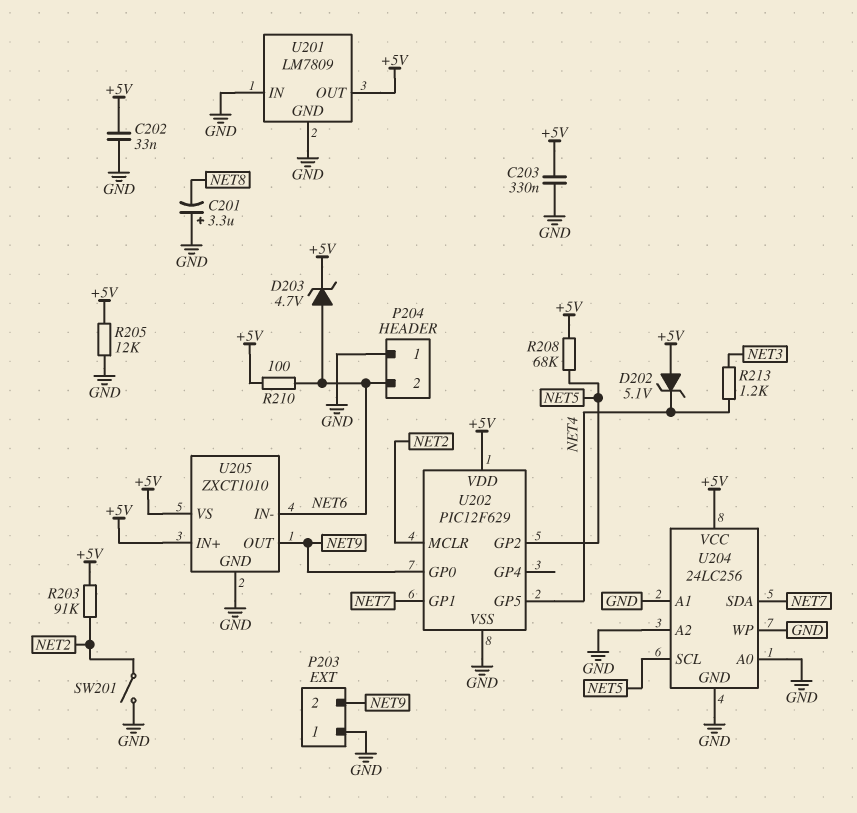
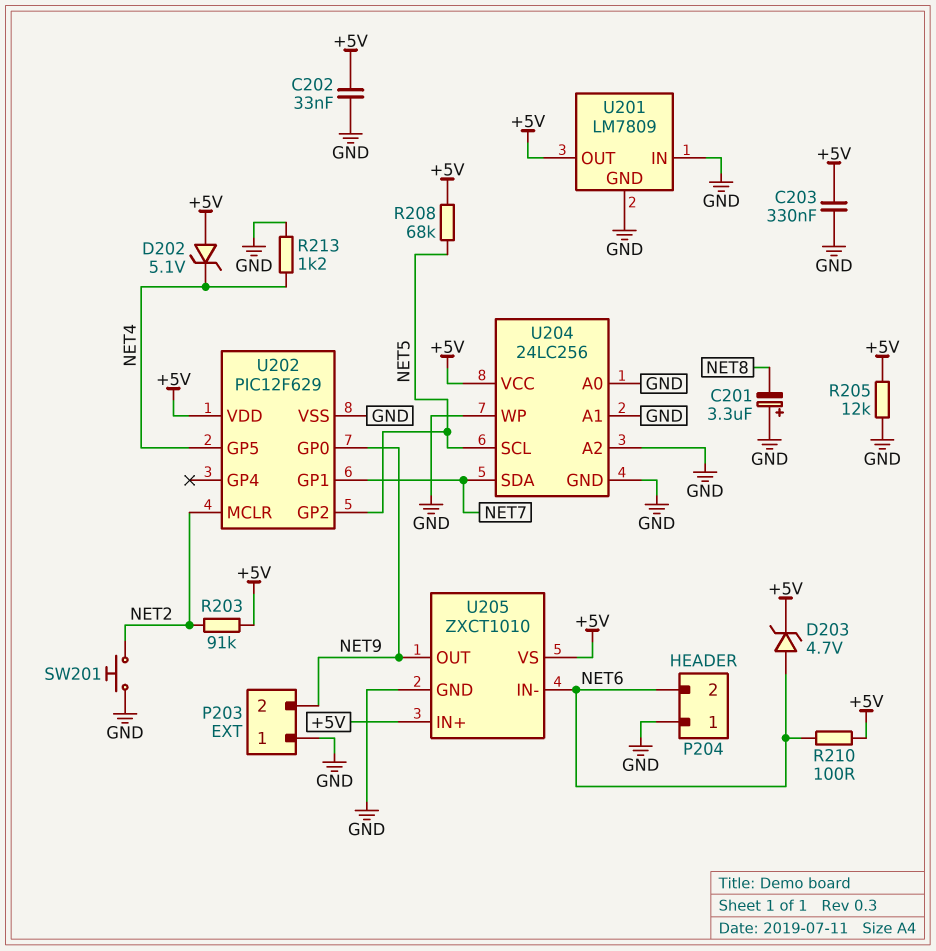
R213: 1.2k (NET3, NET4) -> 1.2k (GND, NET4)
SW201: switch (GND, NET2) -> button (GND, NET2)

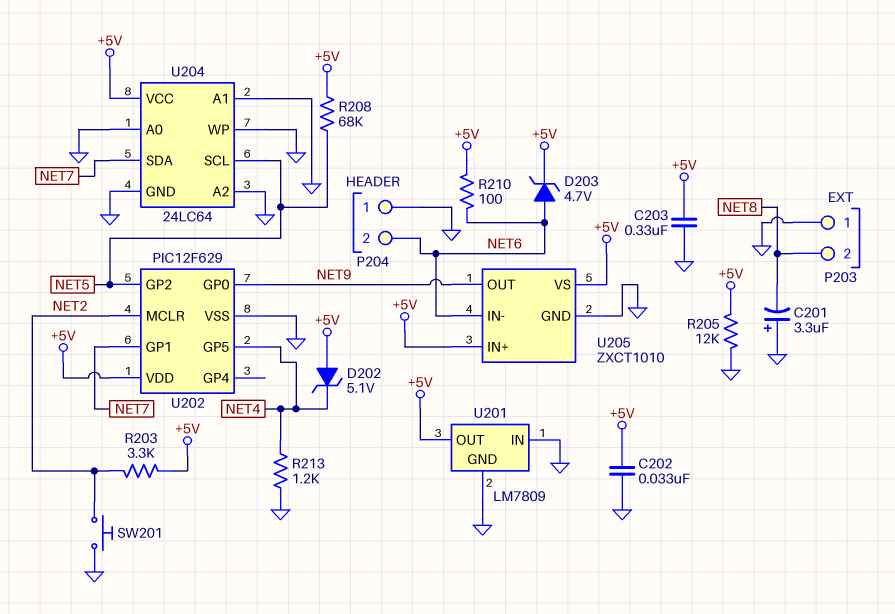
P203 pin 2: NET9 -> NET8
R203: 91k (+5V, NET2) -> 3.3k (+5V, NET2)
U204: 24LC256 -> 24LC64

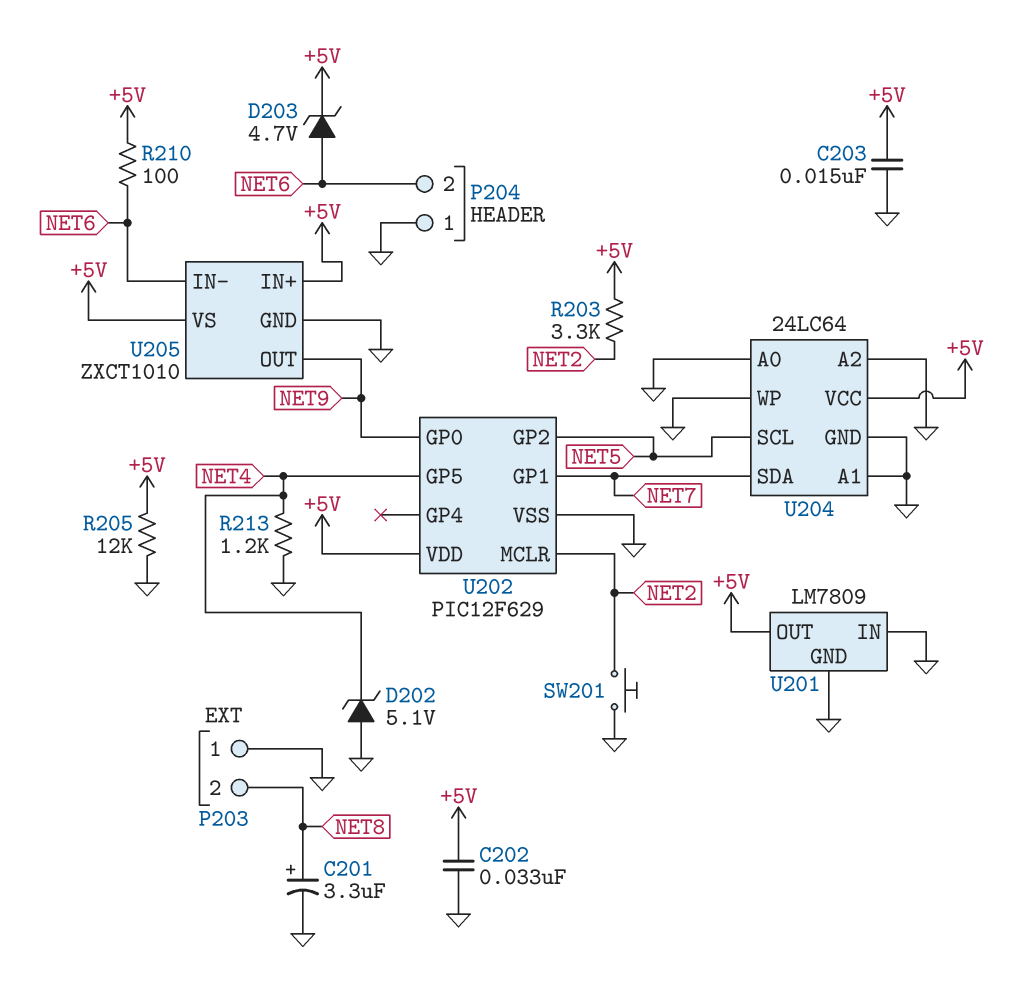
C201: 3.3uF (plus GND, minus NET8) -> 3.3uF (plus NET8, minus GND)
C203: 330nF (+5V, GND) -> 15nF (+5V, GND)
D202: zener 5.1V (A +5V, K NET4) -> zener 5.1V (A GND, K NET4)
R208: 68k (+5V, NET5) -> none

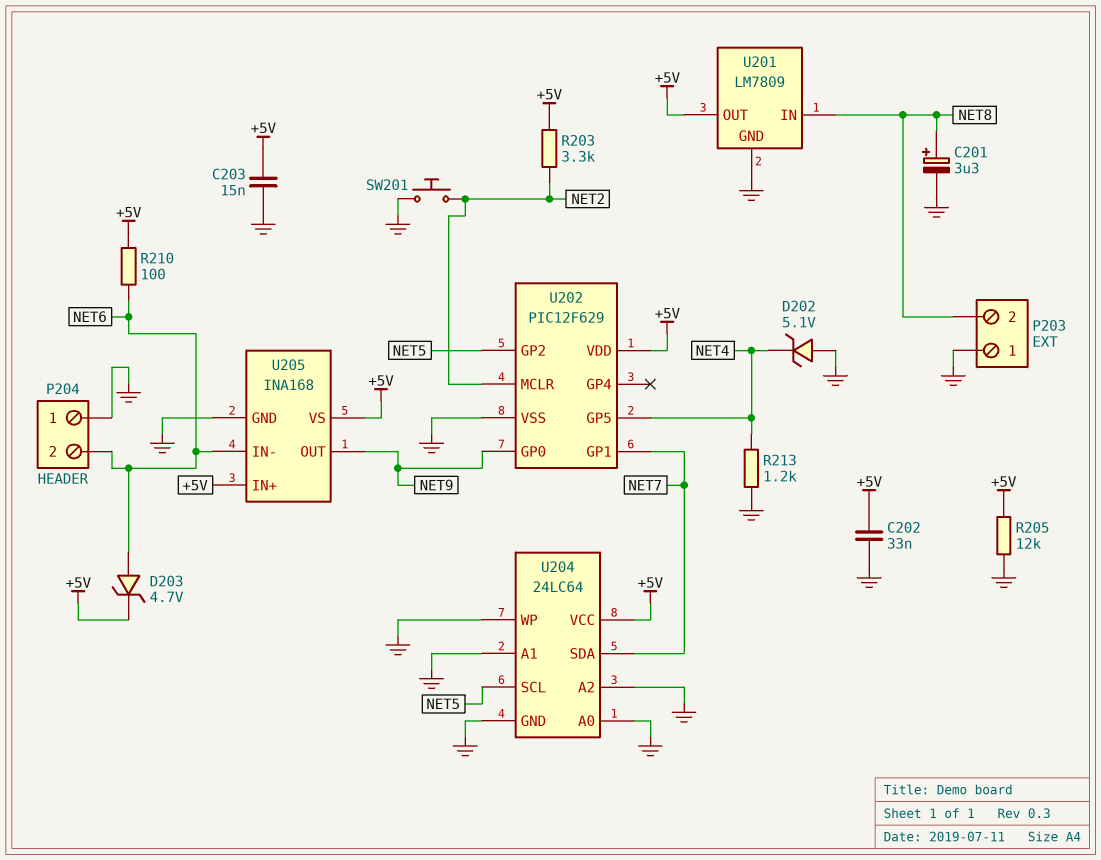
U201 pin IN: GND -> NET8
U205: ZXCT1010 -> INA168

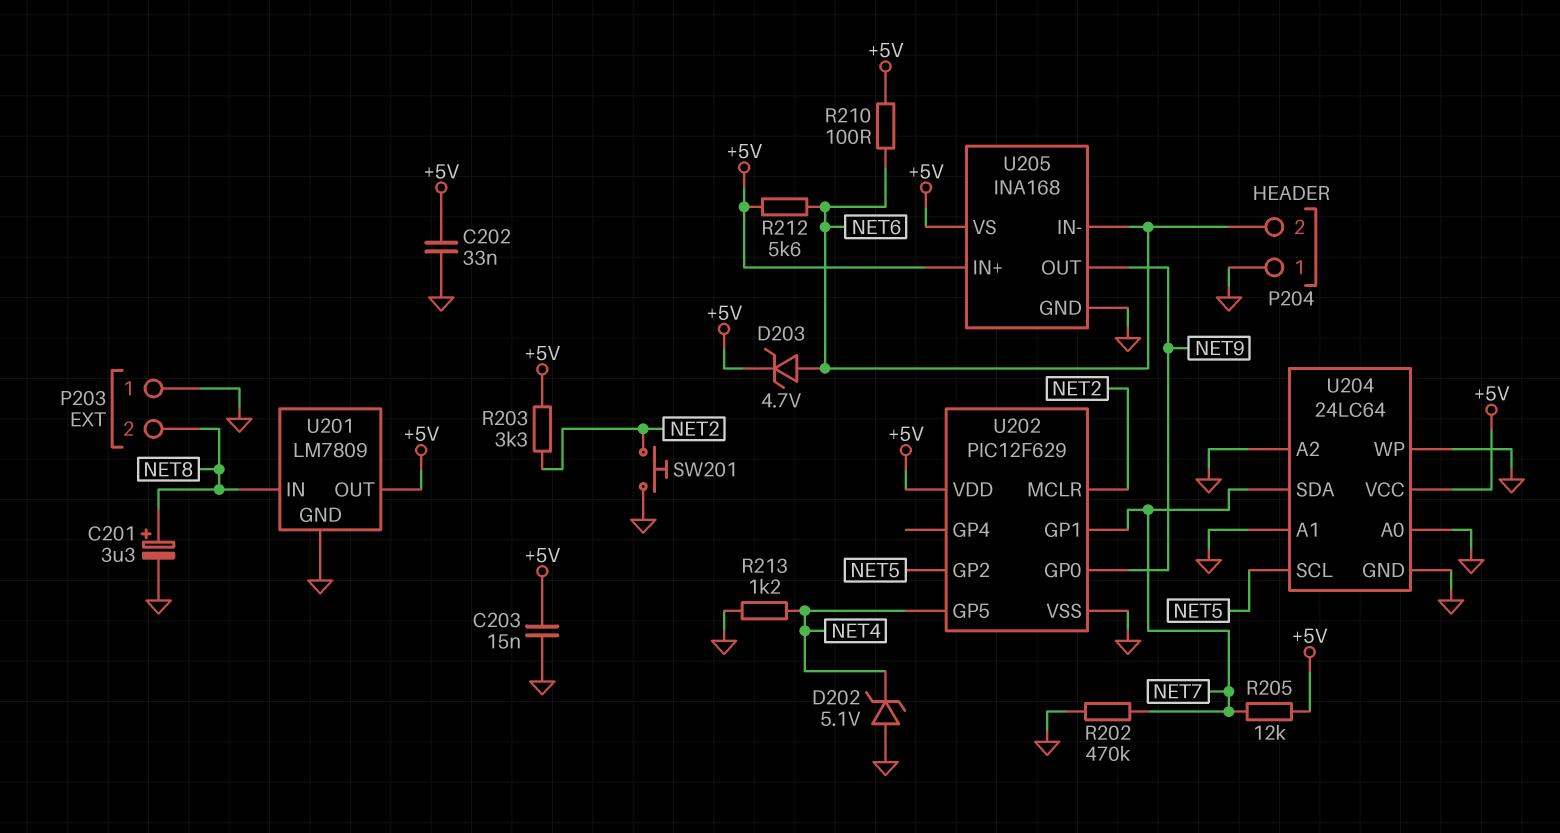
R202: none -> 470k (GND, NET7)
R205: 12k (+5V, GND) -> 12k (+5V, NET7)
R212: none -> 5.6k (+5V, NET6)

